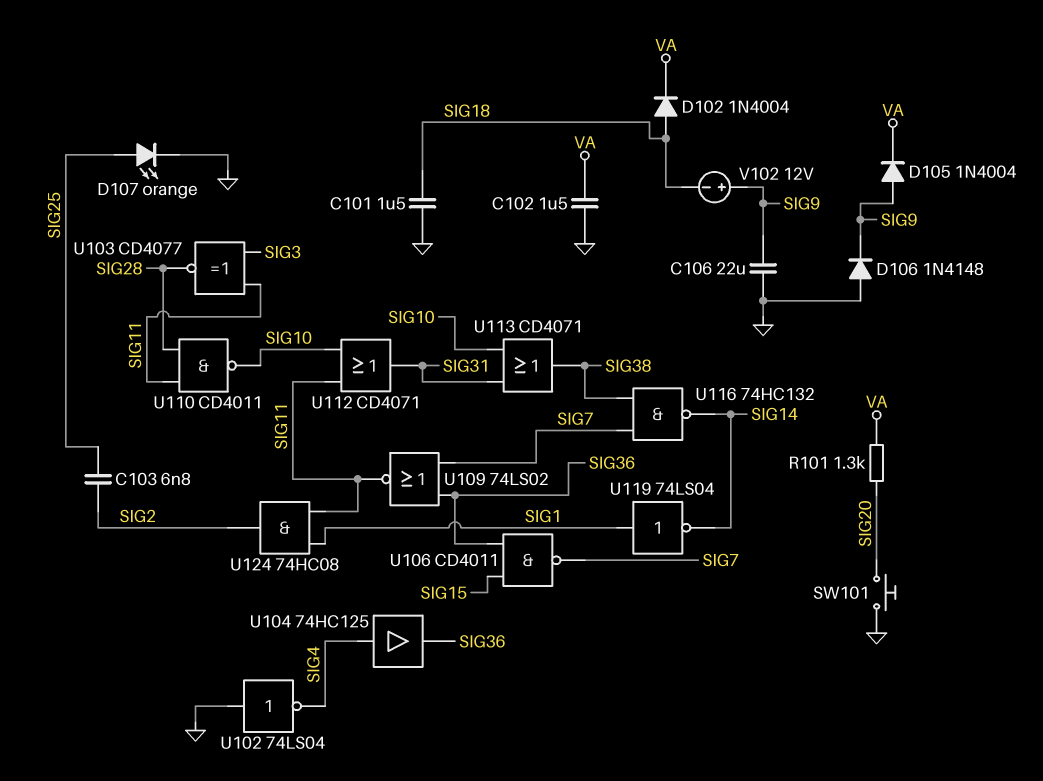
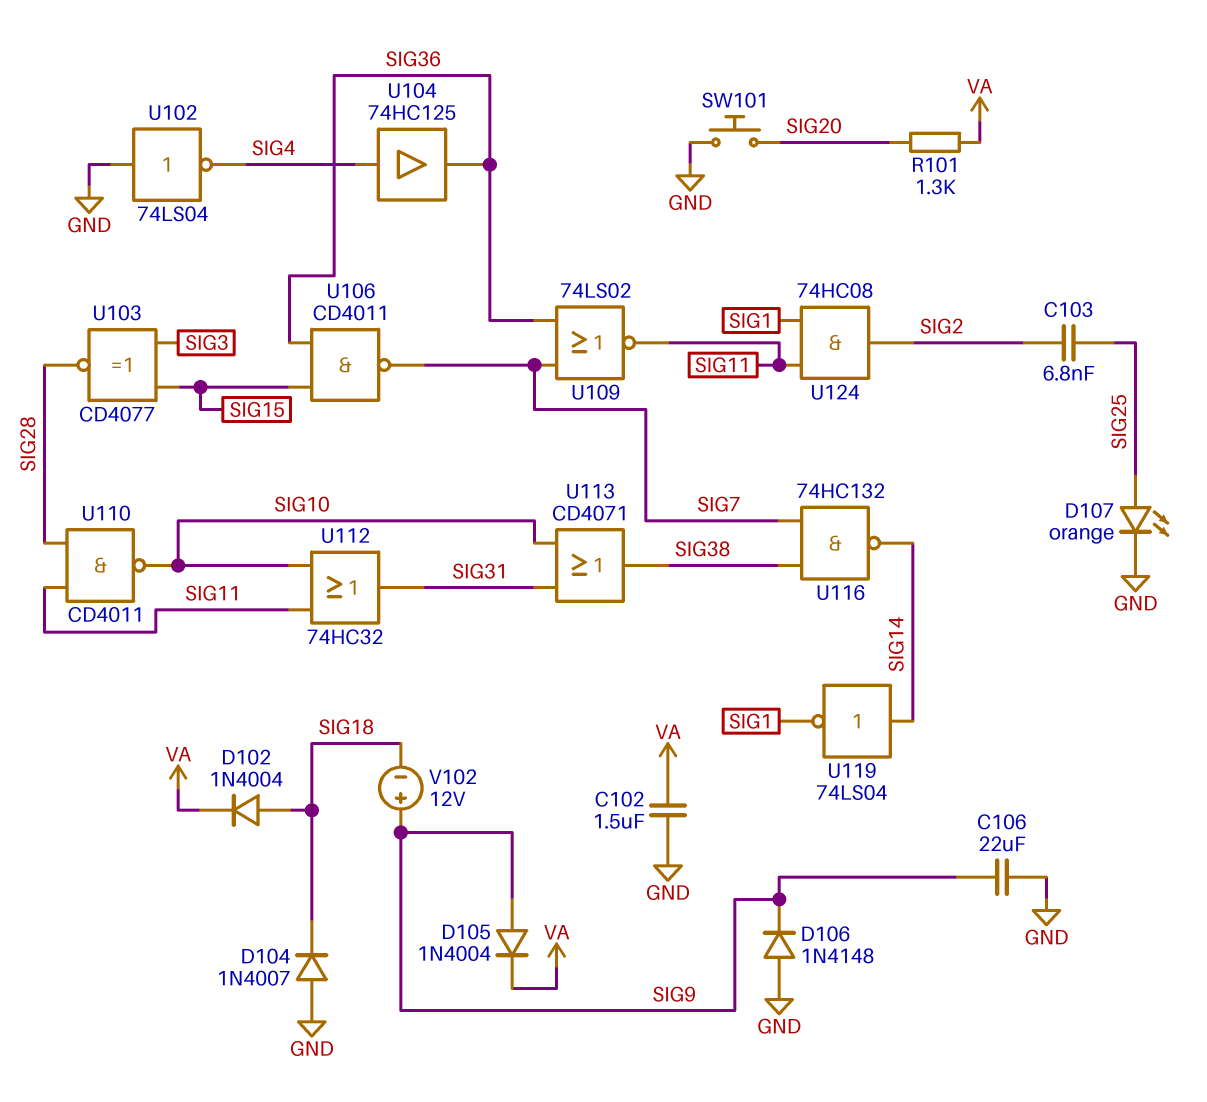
C101: 1.5uF (GND, SIG18) -> none
D104: none -> diode 1N4007 (A GND, K SIG18)
U103: XNOR CD4077 (in SIG3, in SIG11, out SIG28) -> XNOR CD4077 (in SIG3, in SIG15, out SIG28)
U112: OR CD4071 (in SIG10, in SIG11, out SIG31) -> OR 74HC32 (in SIG10, in SIG11, out SIG31)
U119: NOT 74LS04 (in SIG1, out SIG14) -> NOT 74LS04 (in SIG14, out SIG1)

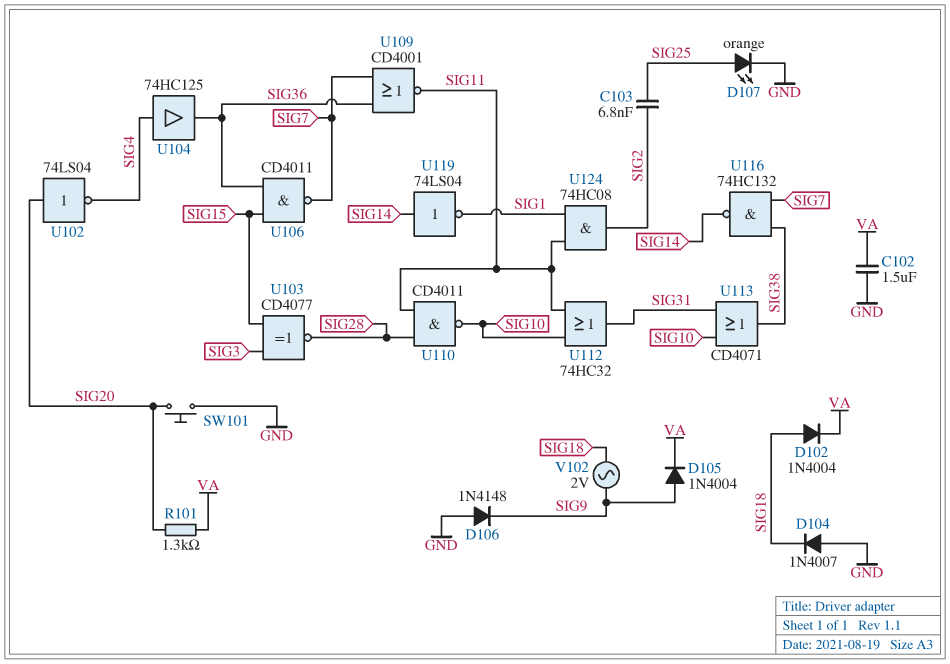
C106: 22uF (GND, SIG9) -> none
U102: NOT 74LS04 (in GND, out SIG4) -> NOT 74LS04 (in SIG20, out SIG4)
U109: NOR 74LS02 (in SIG7, in SIG36, out SIG11) -> NOR CD4001 (in SIG7, in SIG36, out SIG11)
V102: 12V (plus SIG9, minus SIG18) -> AC 2V (SIG9, SIG18)

